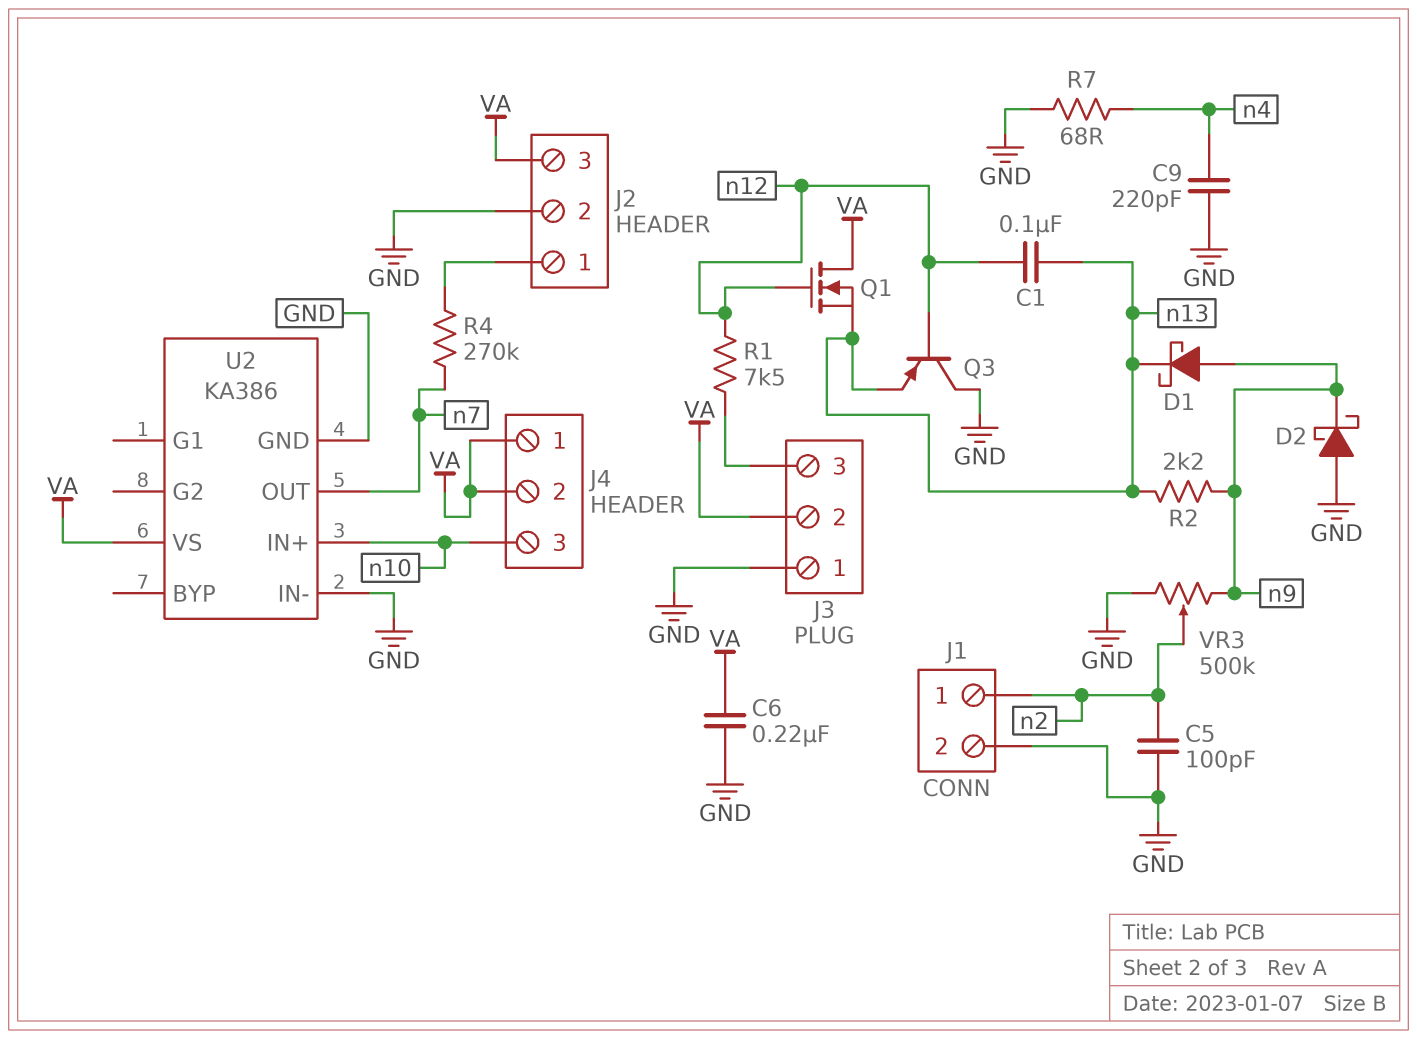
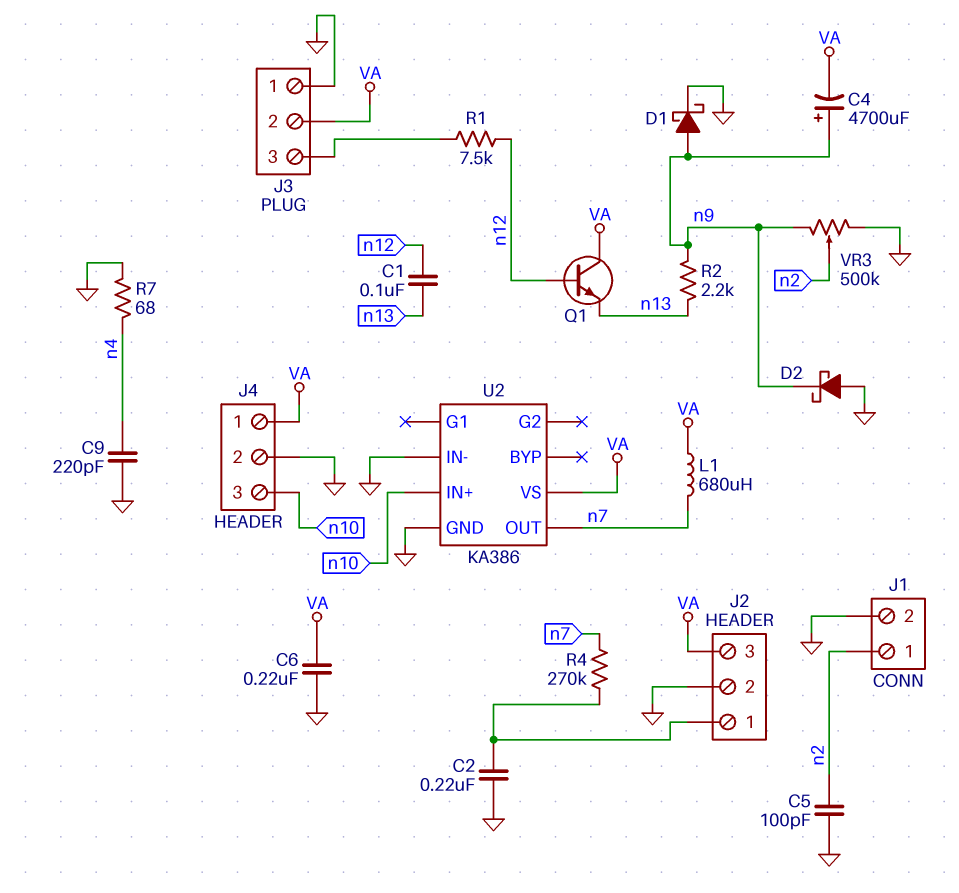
C2: none -> 220nF (GND, J2/1)
C4: none -> 4700uF (plus n9, minus VA)
D1: schottky (A n9, K n13) -> schottky (A n9, K GND)
J4 pin 2: VA -> GND
L1: none -> 680uH (VA, n7)
Q1: NMOS (G n12, D VA, S n13) -> NPN (B n12, C VA, E n13)
Q3: PNP (B n12, C GND, E n13) -> none

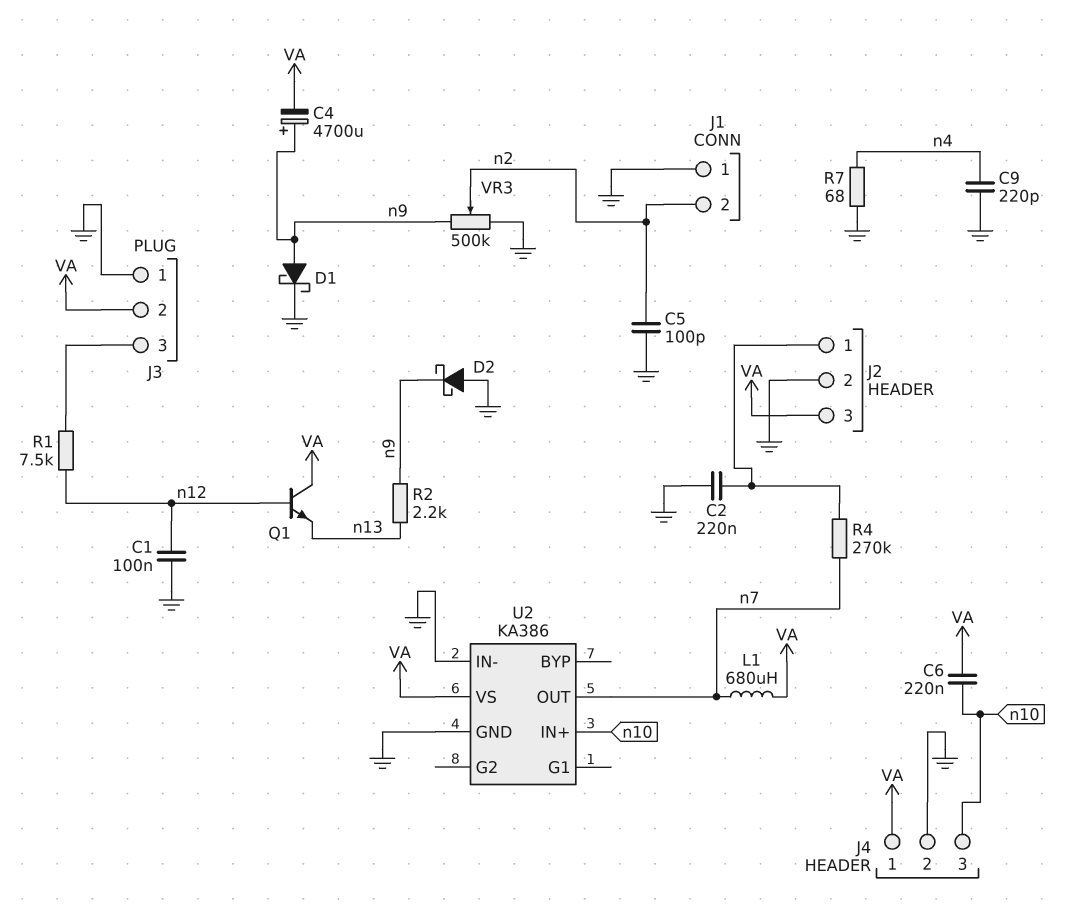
C1: 100nF (n12, n13) -> 100nF (GND, n12)
C6: 220nF (GND, VA) -> 220nF (VA, n10)
J1 pin 1: n2 -> GND
J1 pin 2: GND -> n2

